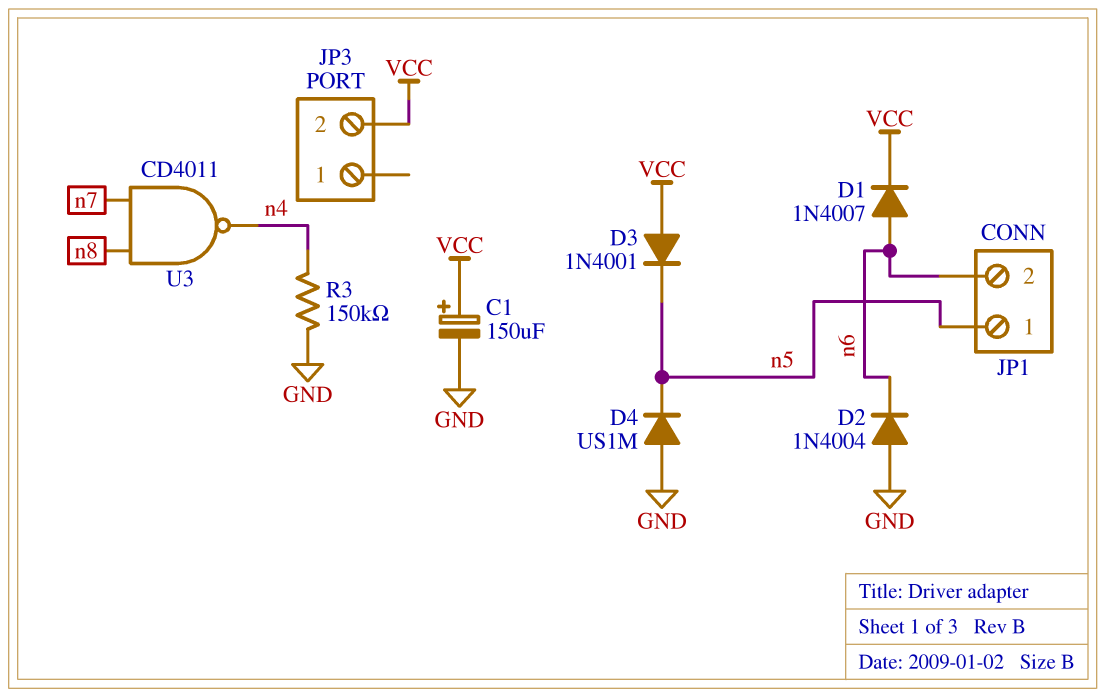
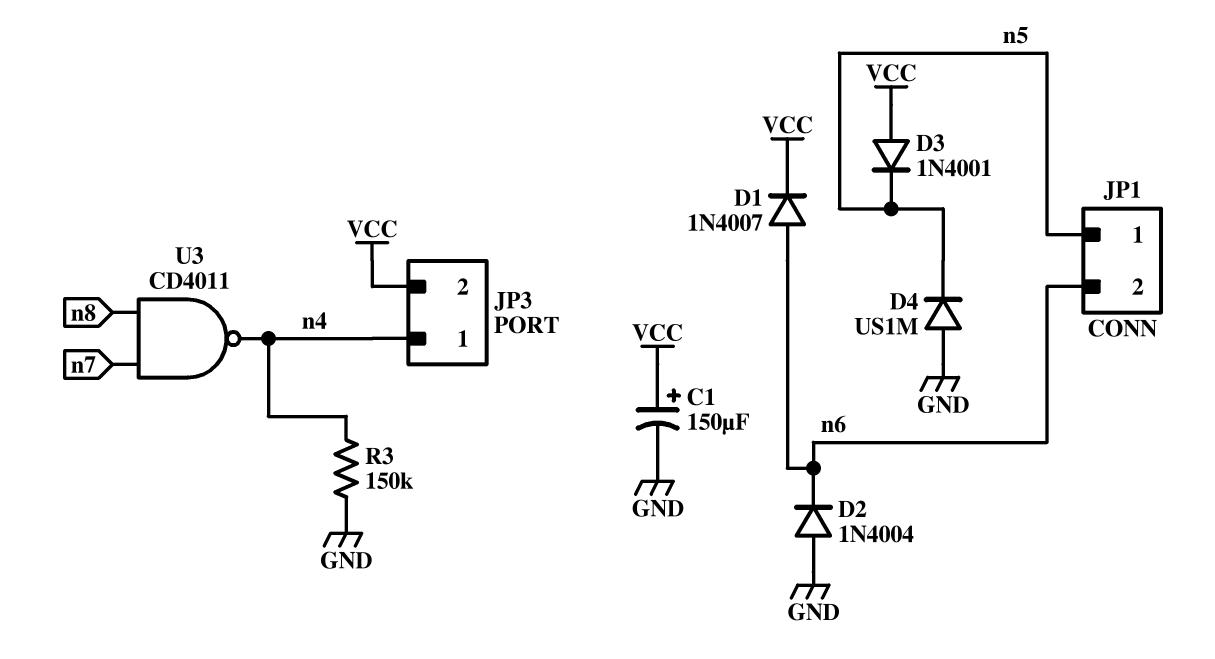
JP3 pin 1: none -> n4

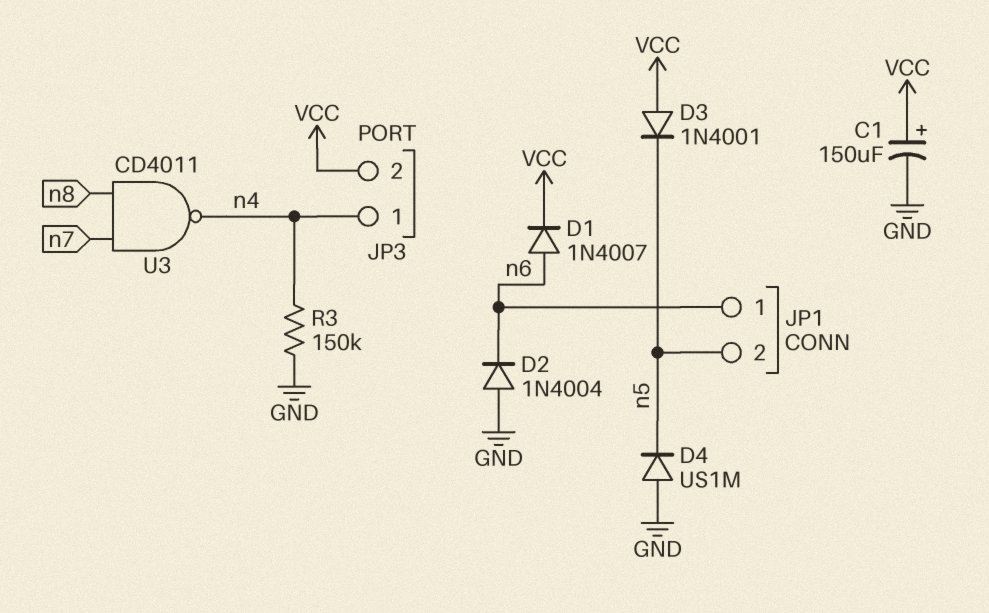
JP1 pin 1: n5 -> n6
JP1 pin 2: n6 -> n5

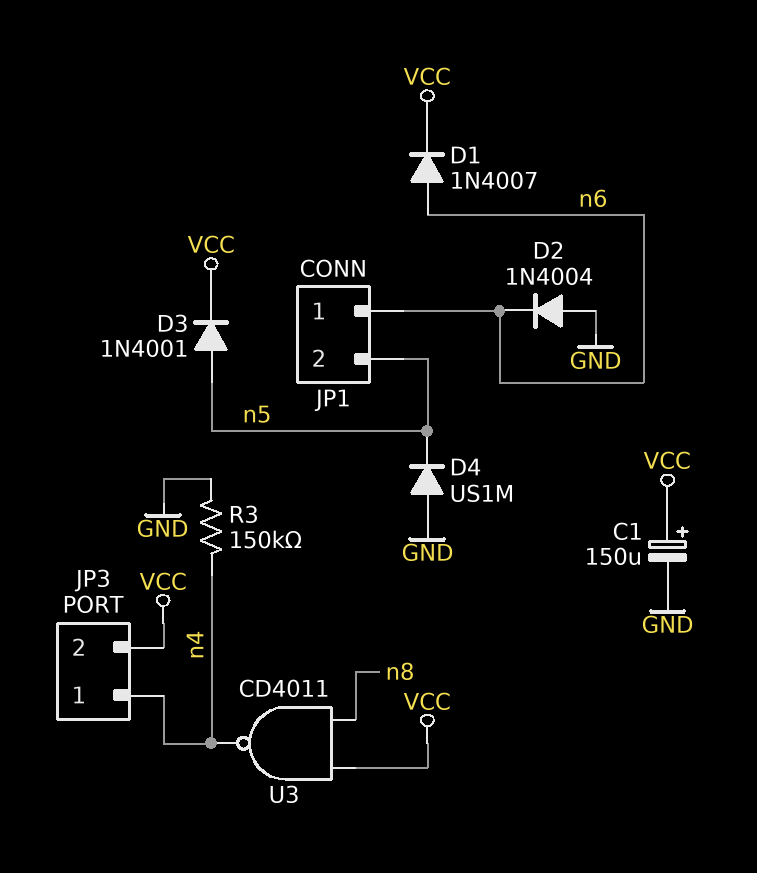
D3: diode 1N4001 (A VCC, K n5) -> diode 1N4001 (A n5, K VCC)
U3: NAND CD4011 (in n7, in n8, out n4) -> NAND CD4011 (in VCC, in n8, out n4)

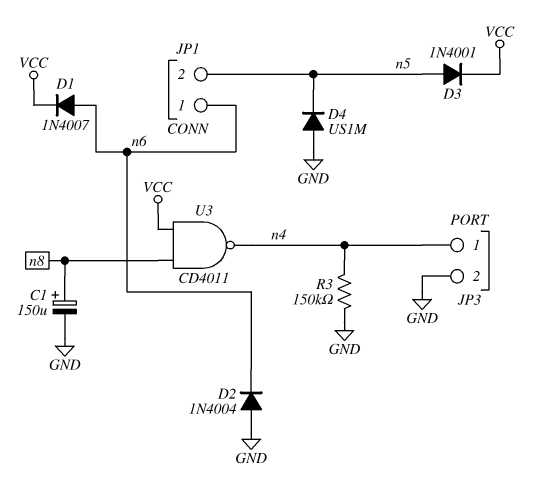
C1: 150uF (plus VCC, minus GND) -> 150uF (plus n8, minus GND)
JP3 pin 2: VCC -> GND

